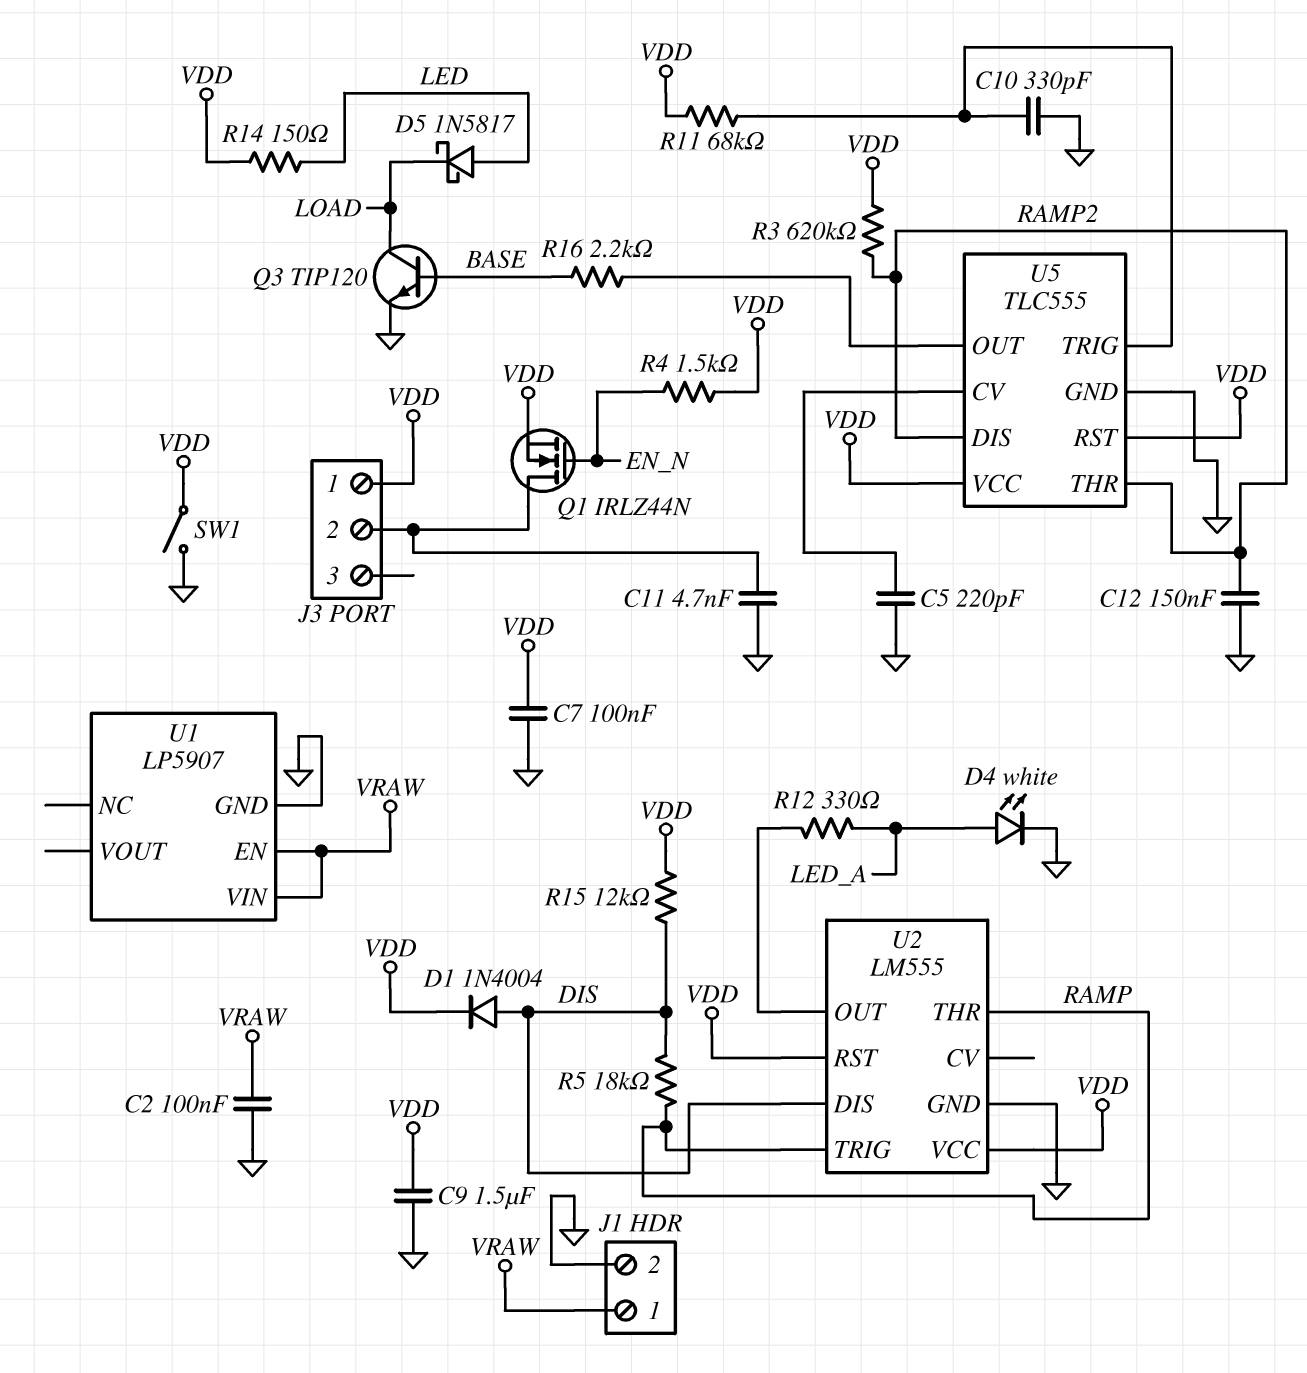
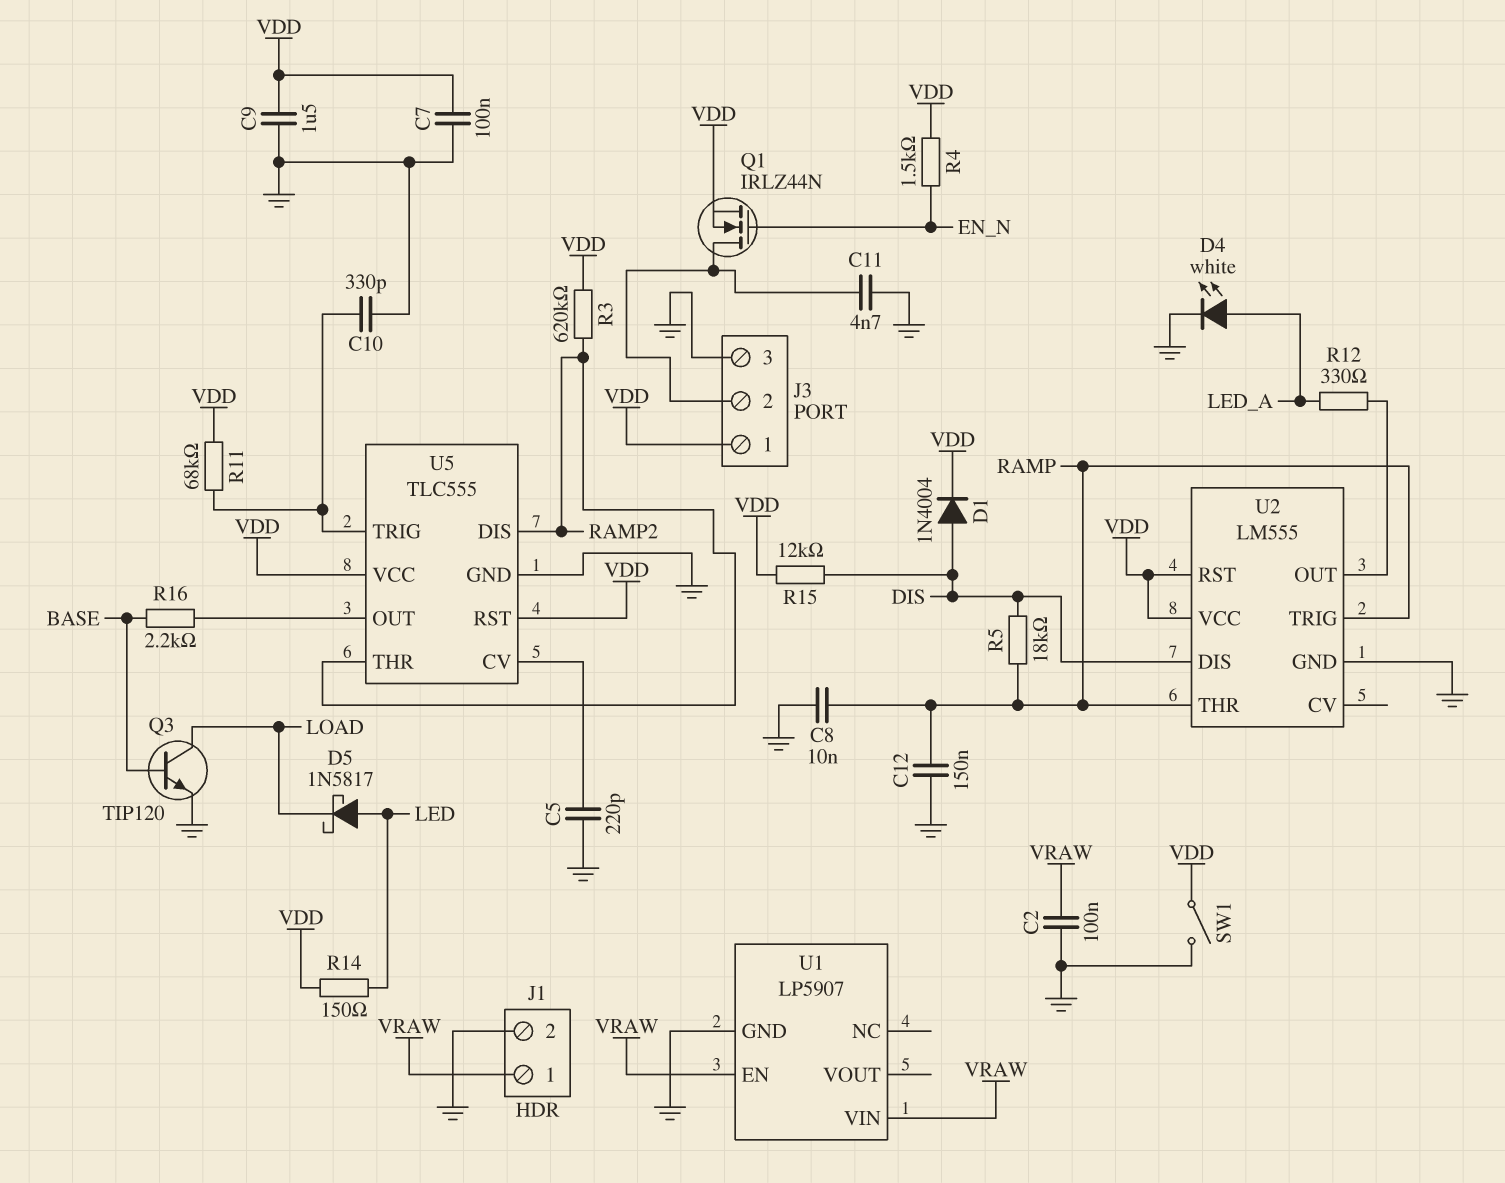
C8: none -> 10nF (GND, RAMP)
C12: 150nF (GND, RAMP2) -> 150nF (GND, RAMP)
J3 pin 3: none -> GND

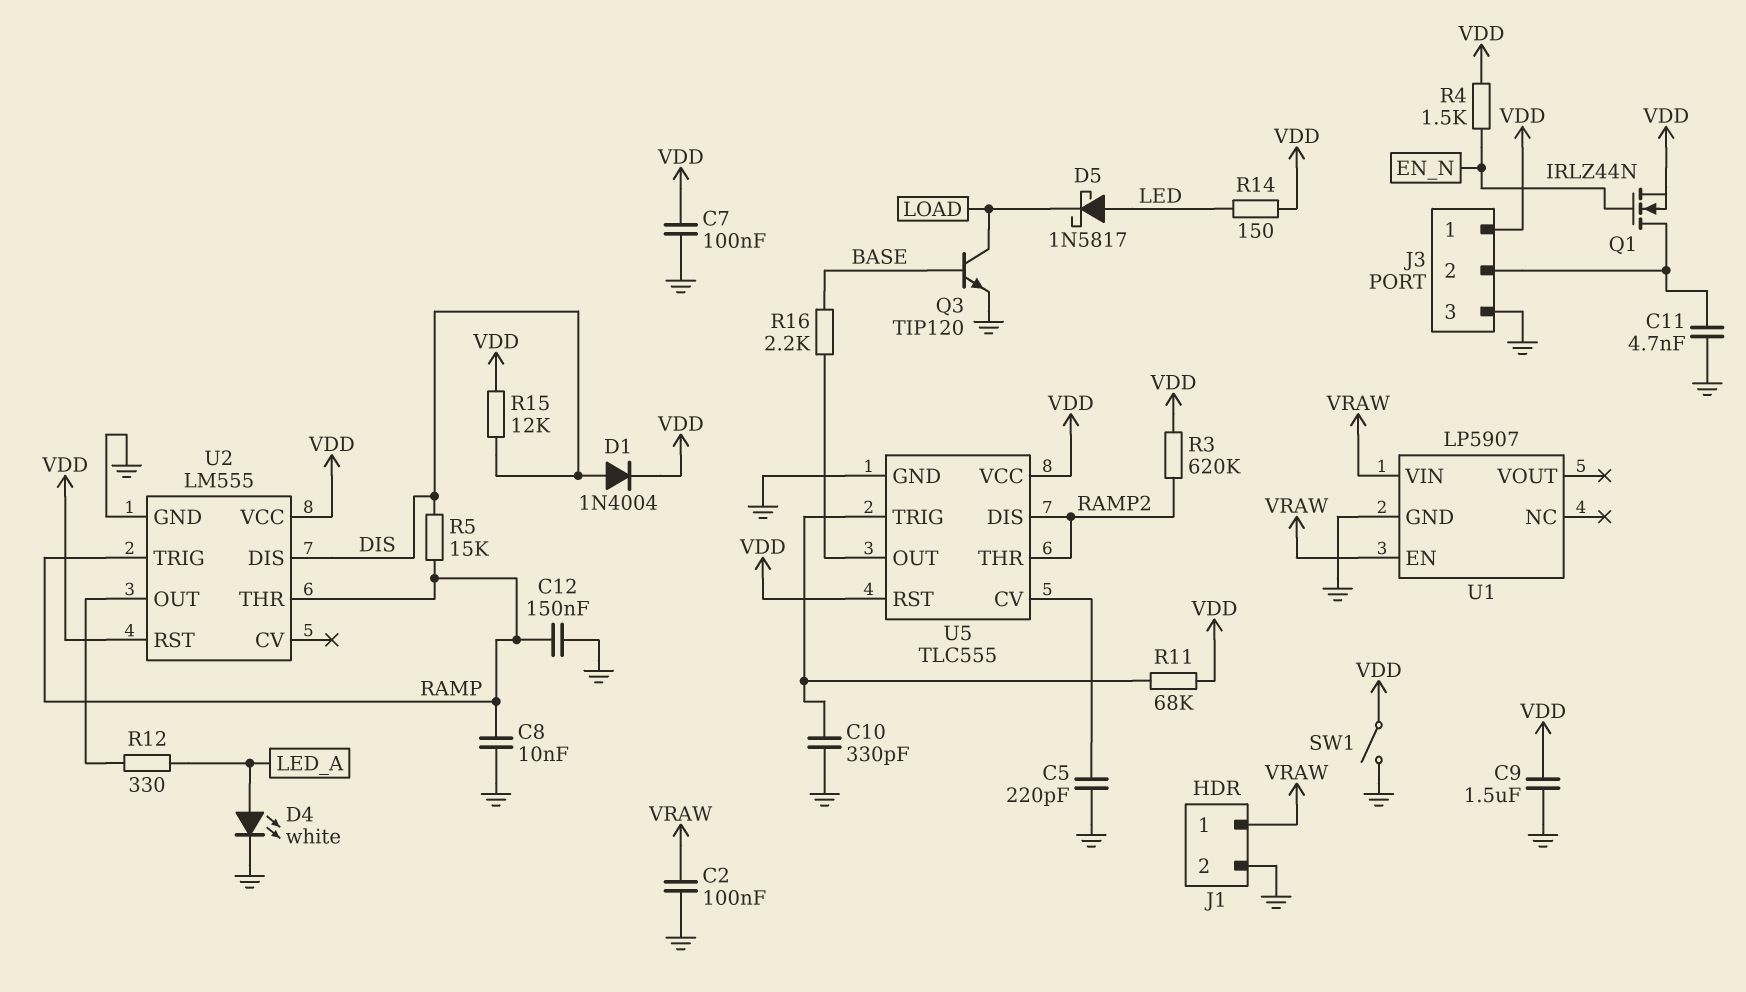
R5: 18k (DIS, RAMP) -> 15k (DIS, RAMP)

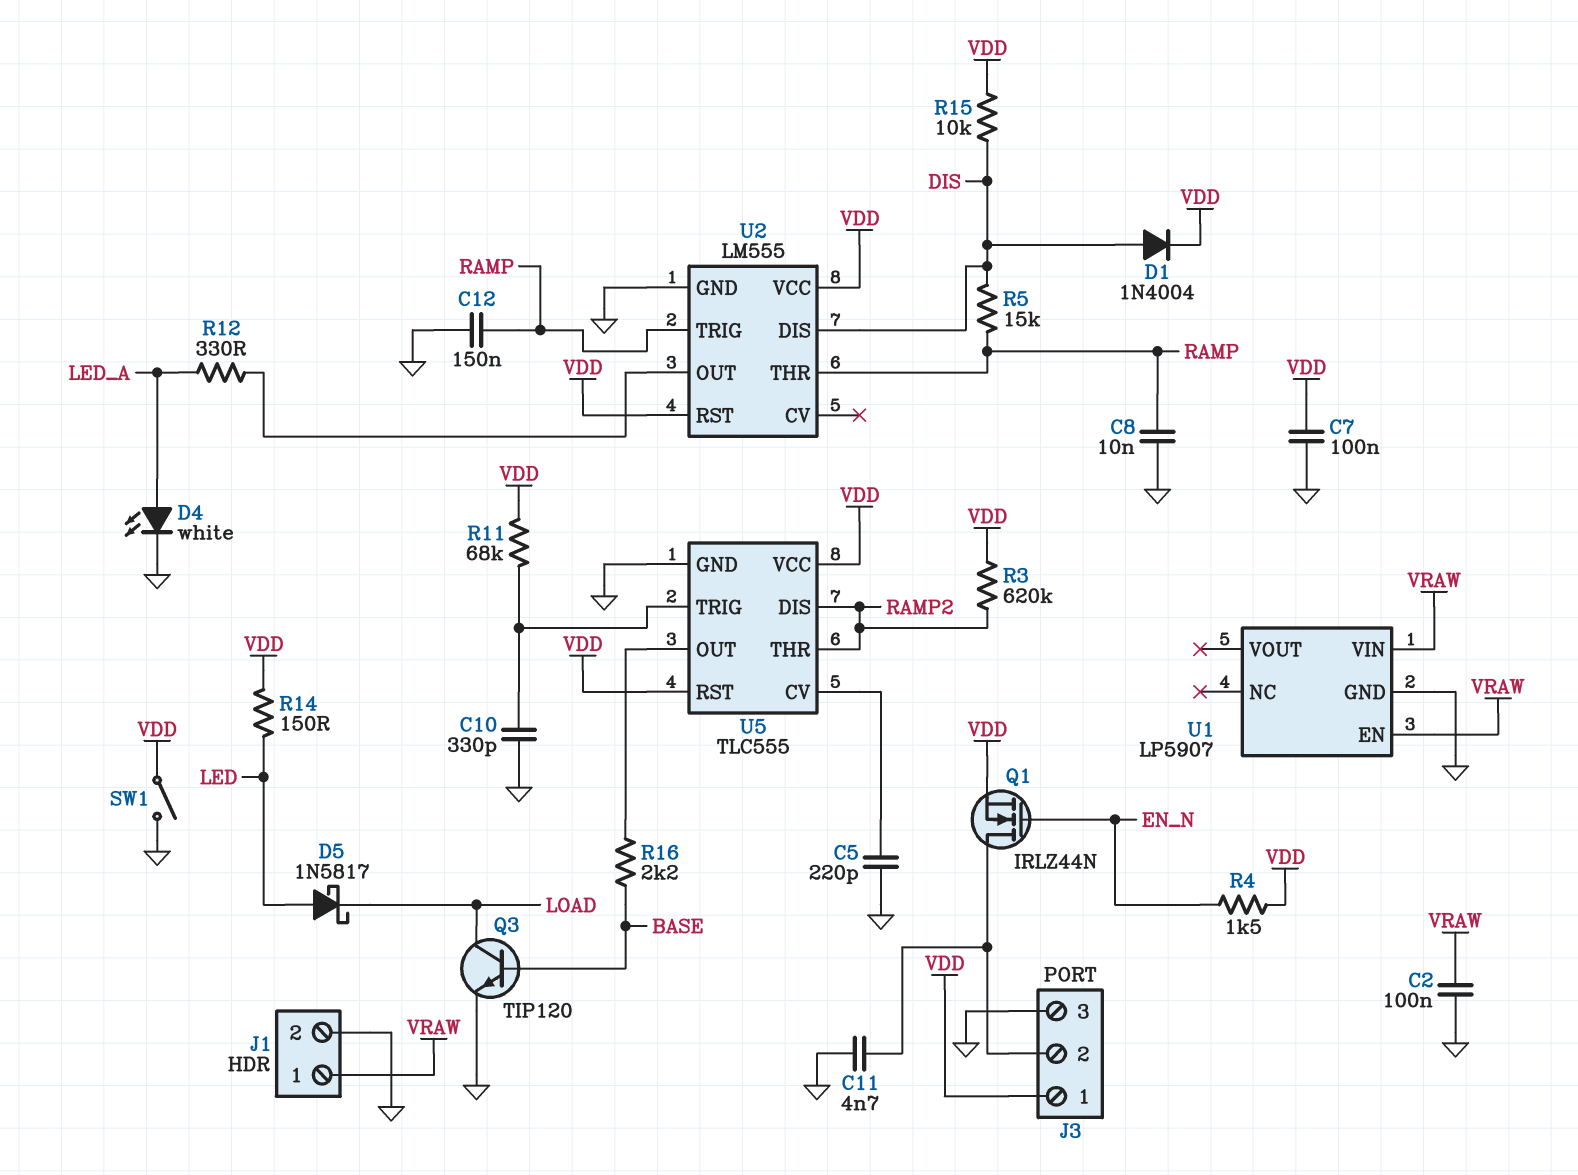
C9: 1.5uF (GND, VDD) -> none
R15: 12k (DIS, VDD) -> 10k (DIS, VDD)

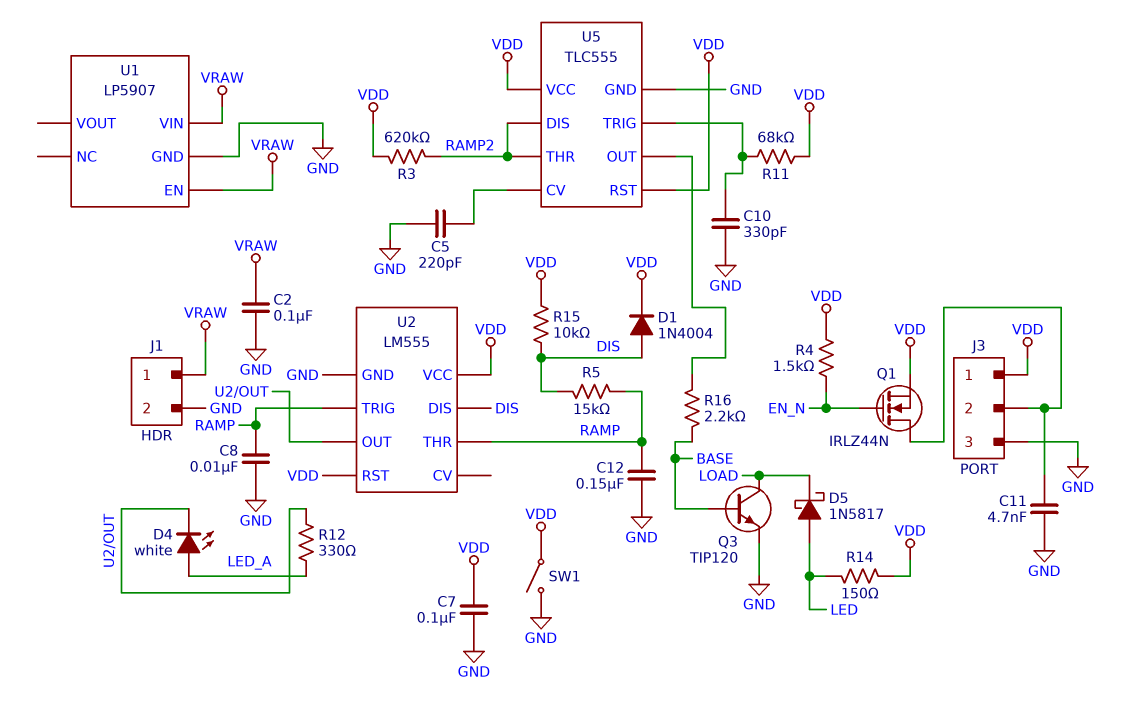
D4: LED white (A LED_A, K GND) -> LED white (A LED_A, K U2/OUT)

